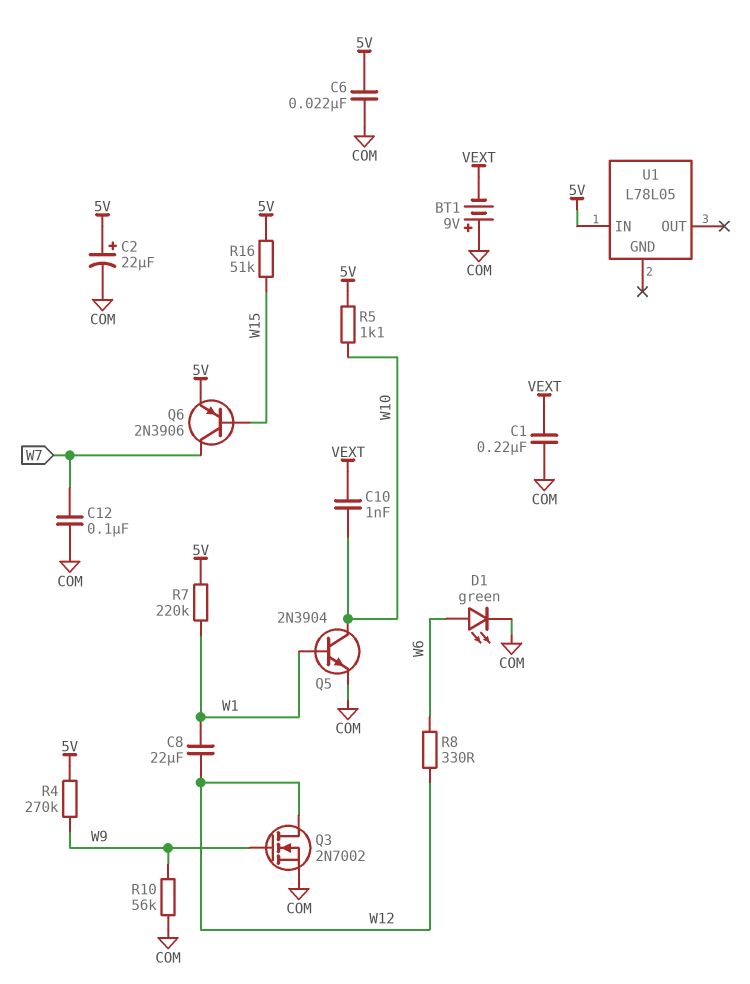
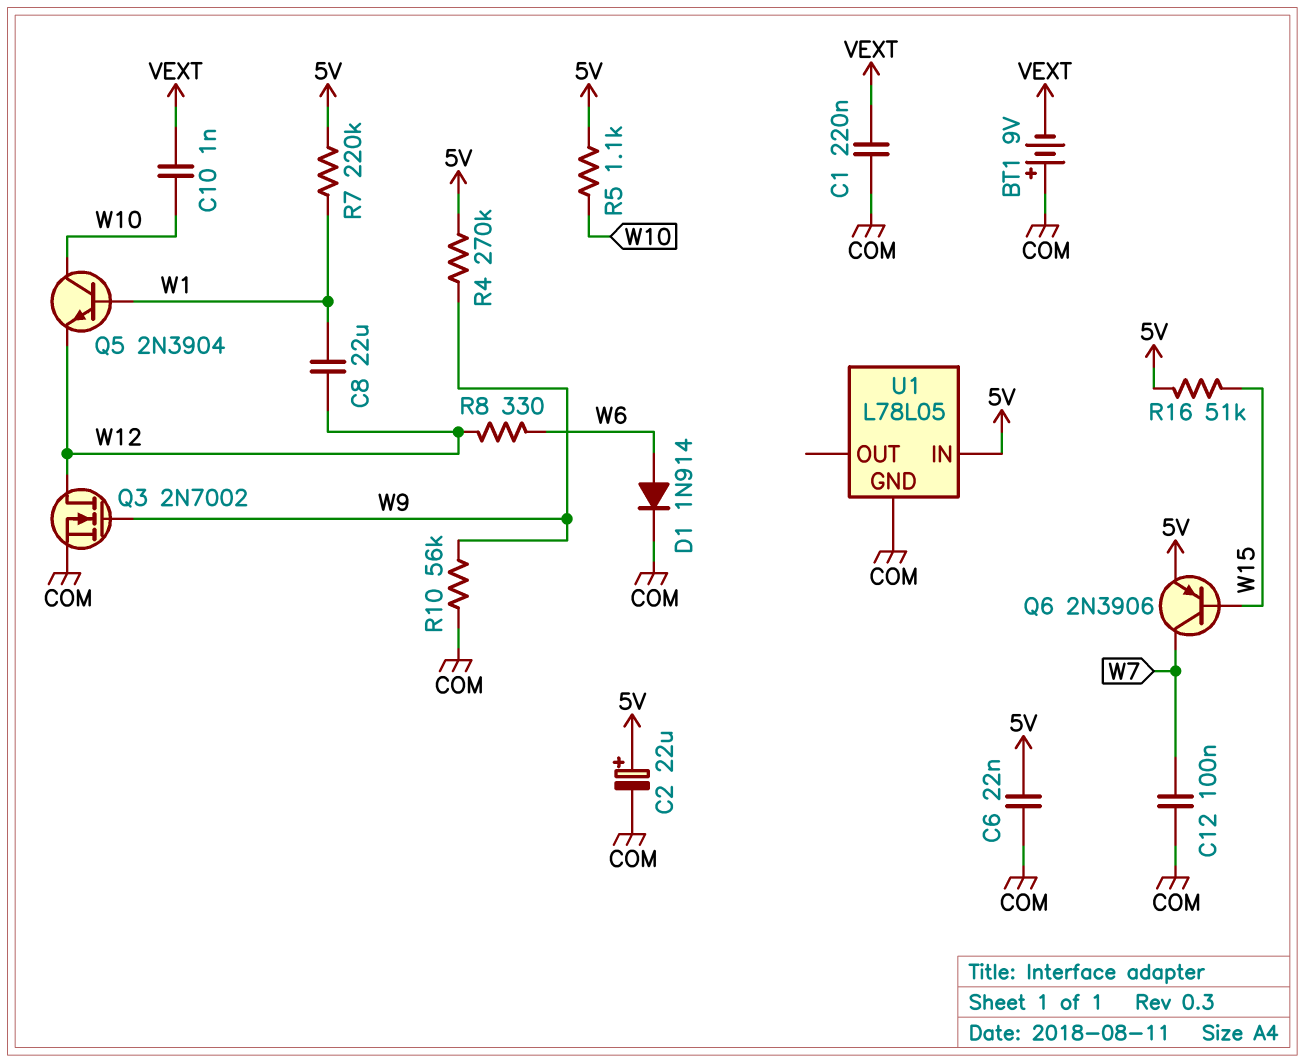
D1: LED green (A W6, K COM) -> diode 1N914 (A W6, K COM)
Q5: NPN 2N3904 (B W1, C W10, E COM) -> NPN 2N3904 (B W1, C W10, E W12)
U1 pin GND: none -> COM

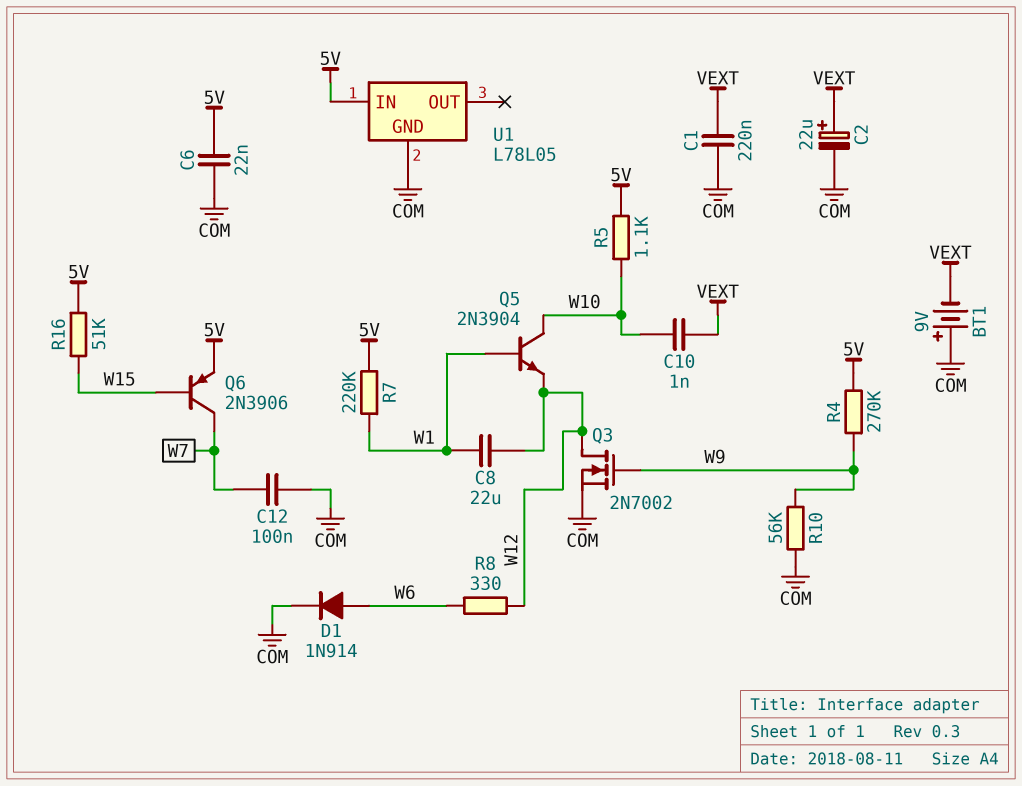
C2: 22uF (plus 5V, minus COM) -> 22uF (plus VEXT, minus COM)

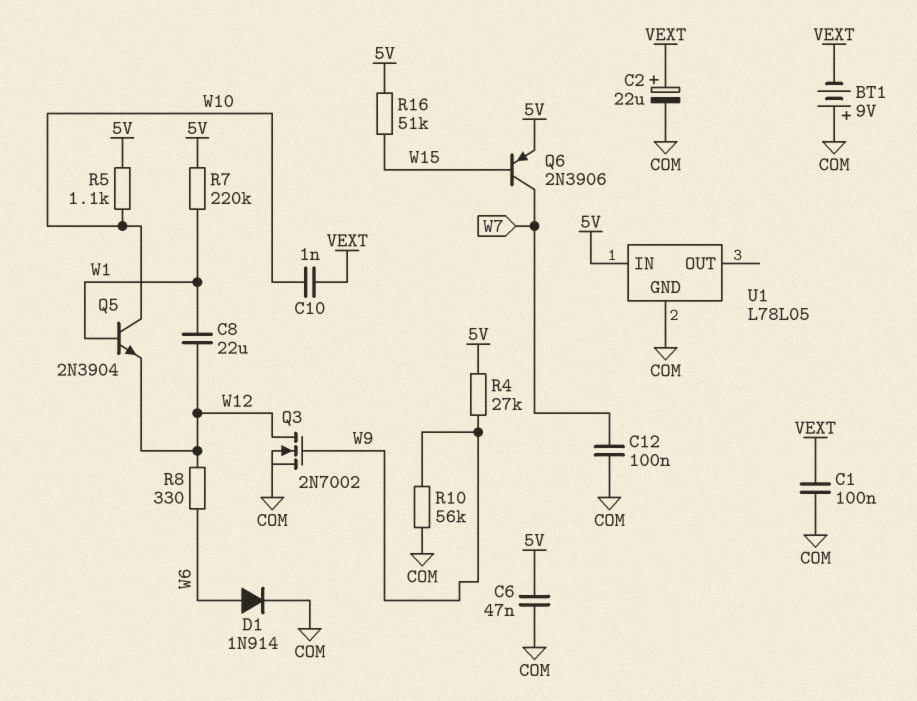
C1: 220nF (COM, VEXT) -> 100nF (COM, VEXT)
C6: 22nF (5V, COM) -> 47nF (5V, COM)
R4: 270k (5V, W9) -> 27k (5V, W9)

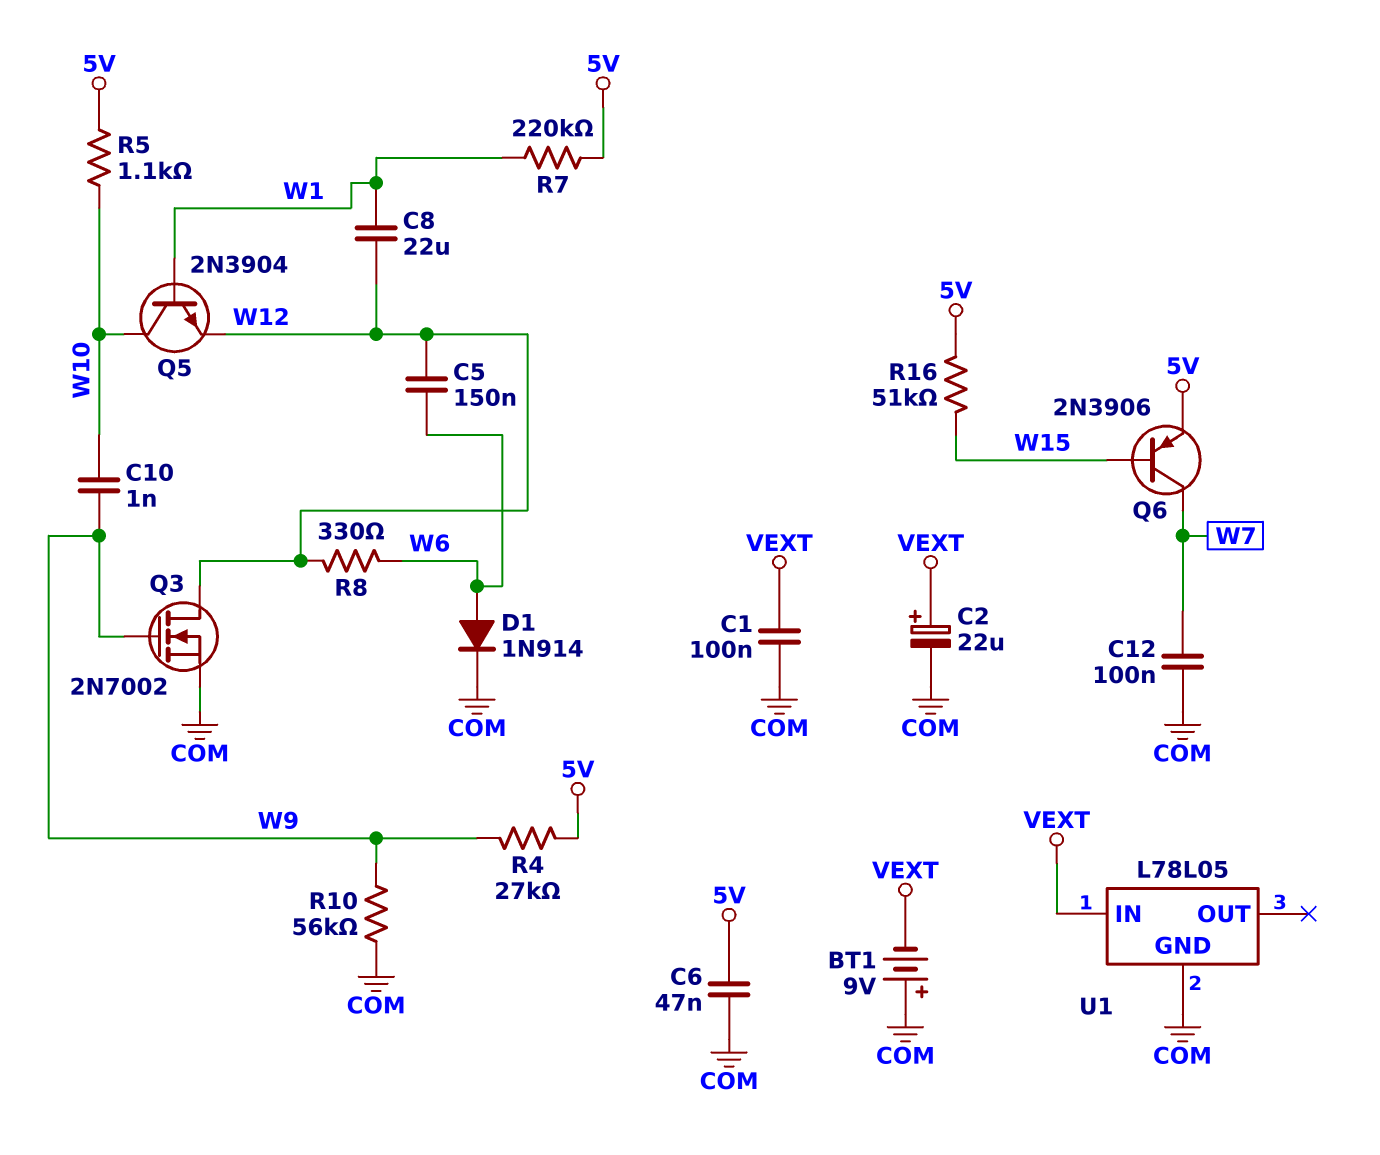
C5: none -> 150nF (W6, W12)
C10: 1nF (VEXT, W10) -> 1nF (W9, W10)
U1 pin IN: 5V -> VEXT

